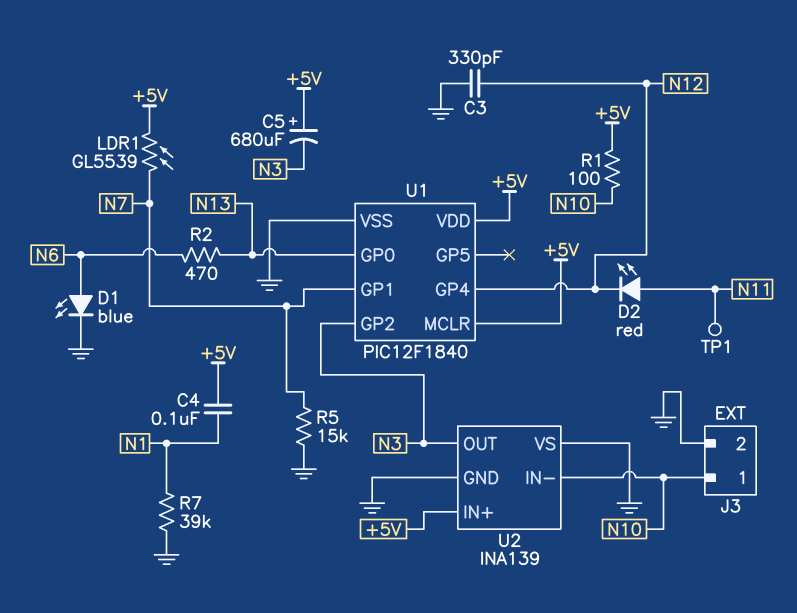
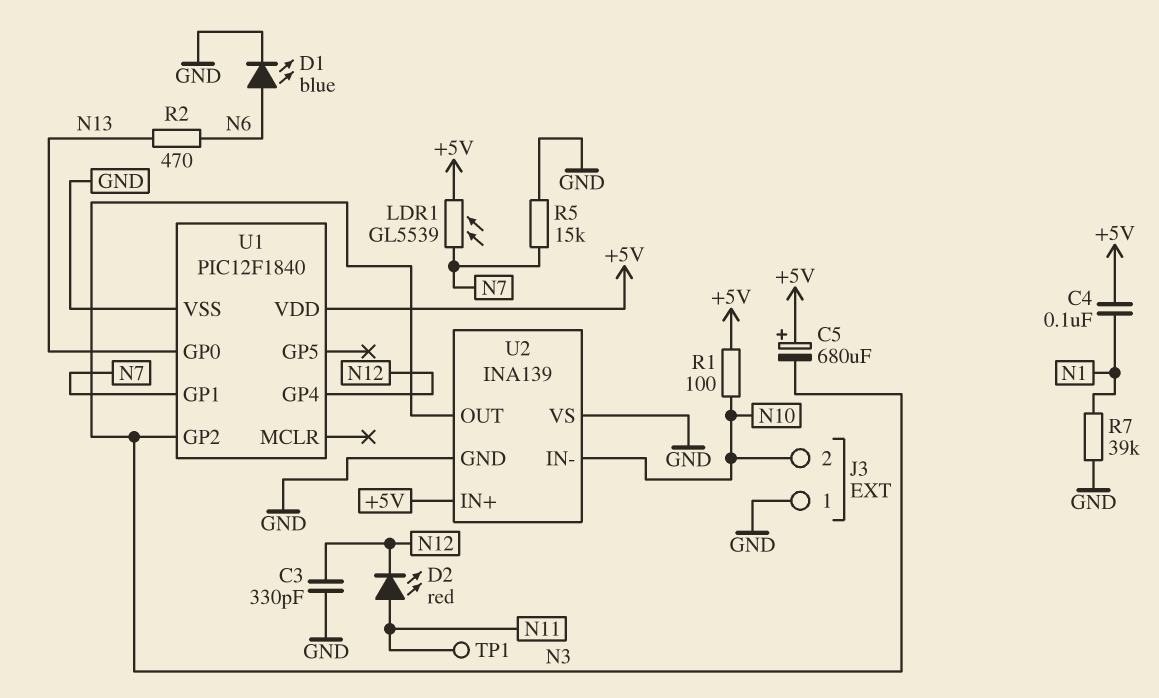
J3 pin 1: N10 -> GND
J3 pin 2: GND -> N10
U1 pin MCLR: +5V -> none

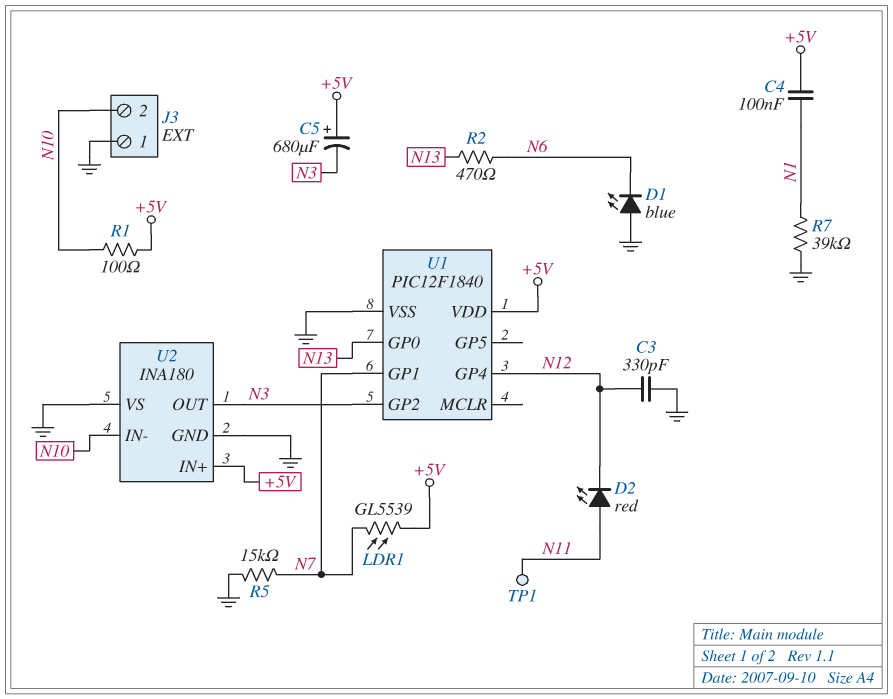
D1: LED blue (A N6, K GND) -> LED blue (A GND, K N6)
U2: INA139 -> INA180

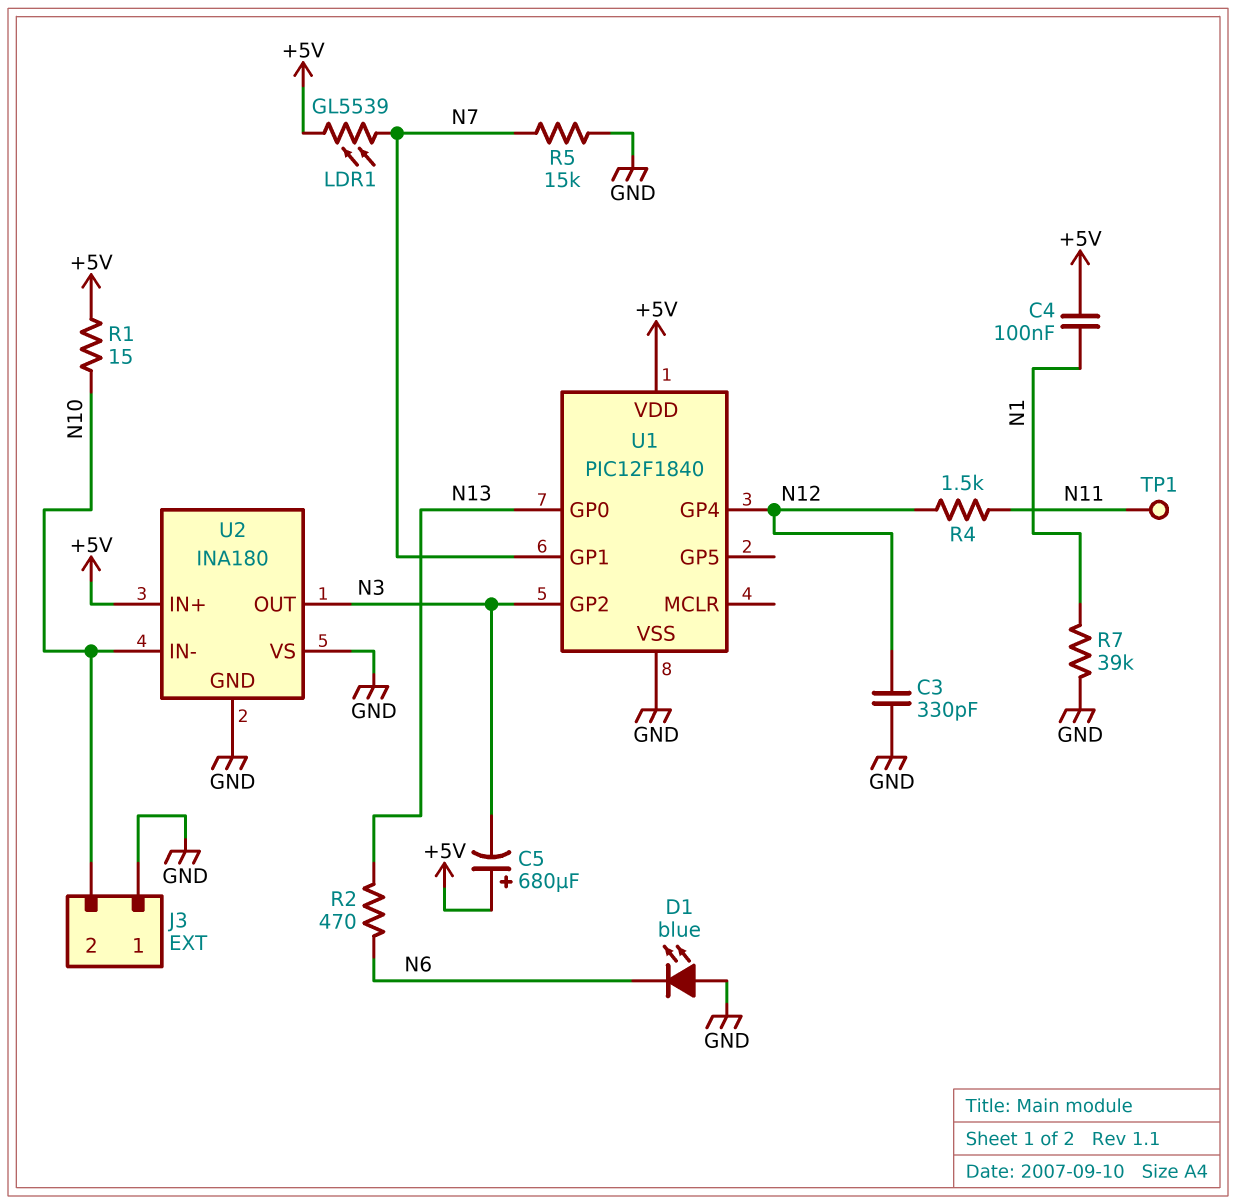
D2: LED red (A N11, K N12) -> none
R1: 100 (+5V, N10) -> 15 (+5V, N10)
R4: none -> 1.5k (N11, N12)

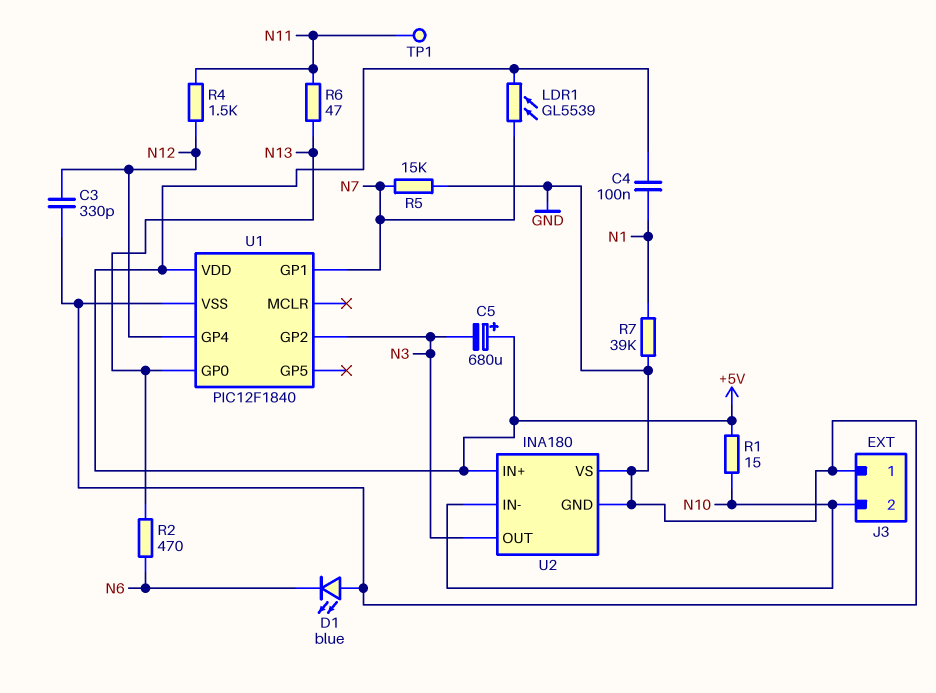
R6: none -> 47 (N11, N13)

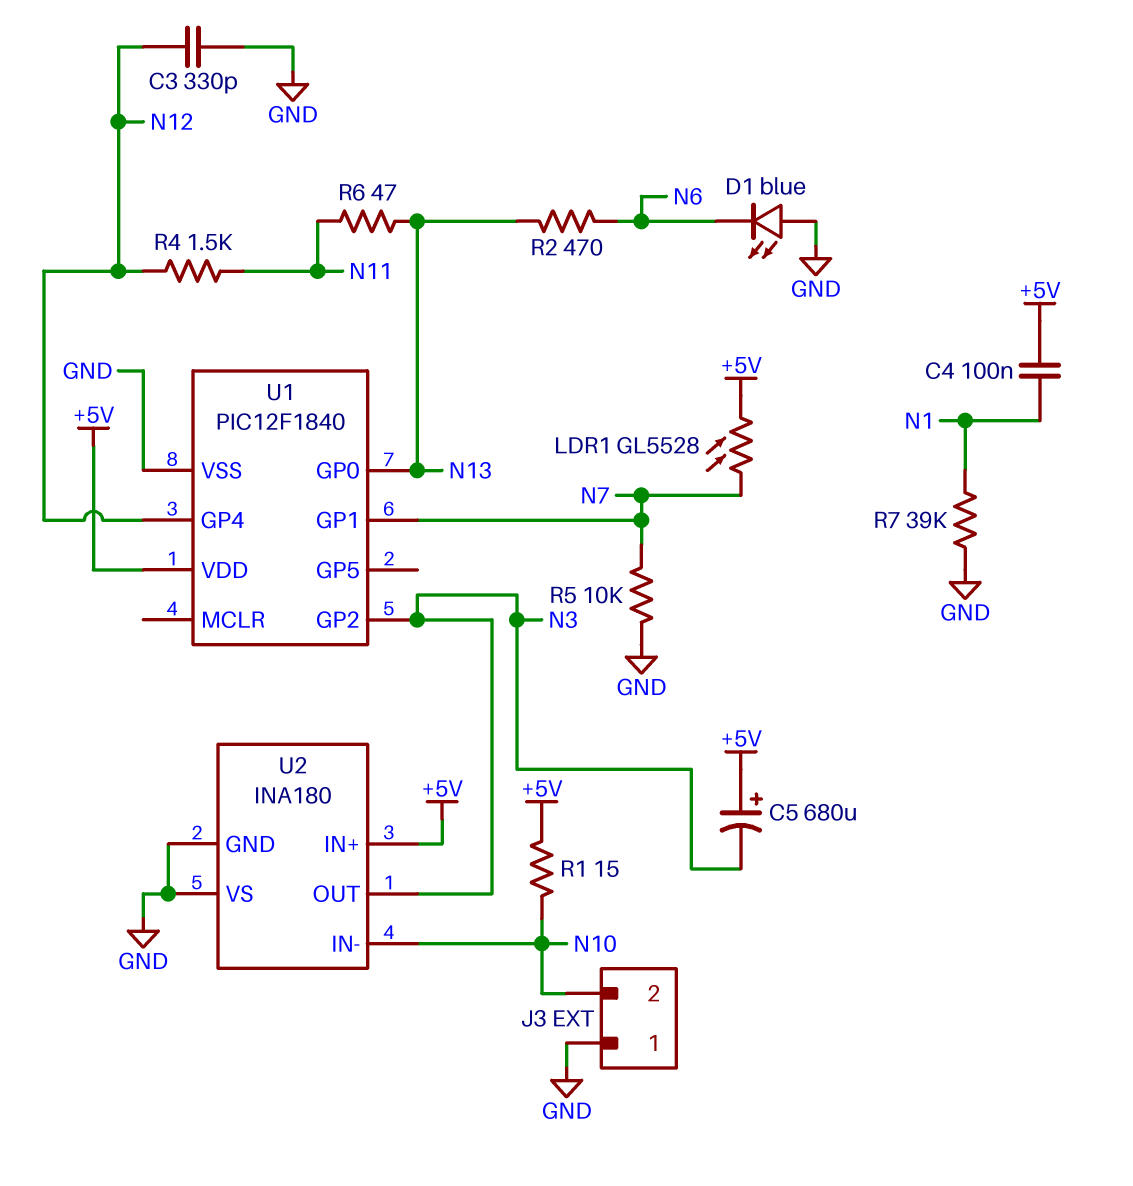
LDR1: GL5539 (+5V, N7) -> GL5528 (+5V, N7)
R5: 15k (GND, N7) -> 10k (GND, N7)
TP1: test point (N11) -> none

